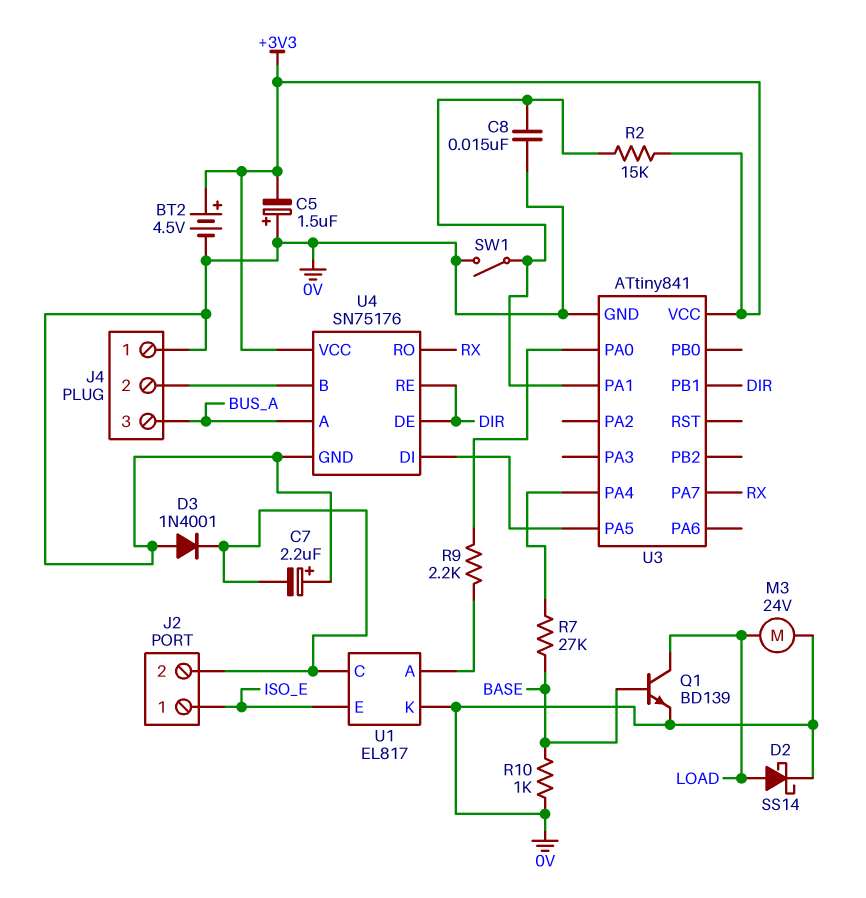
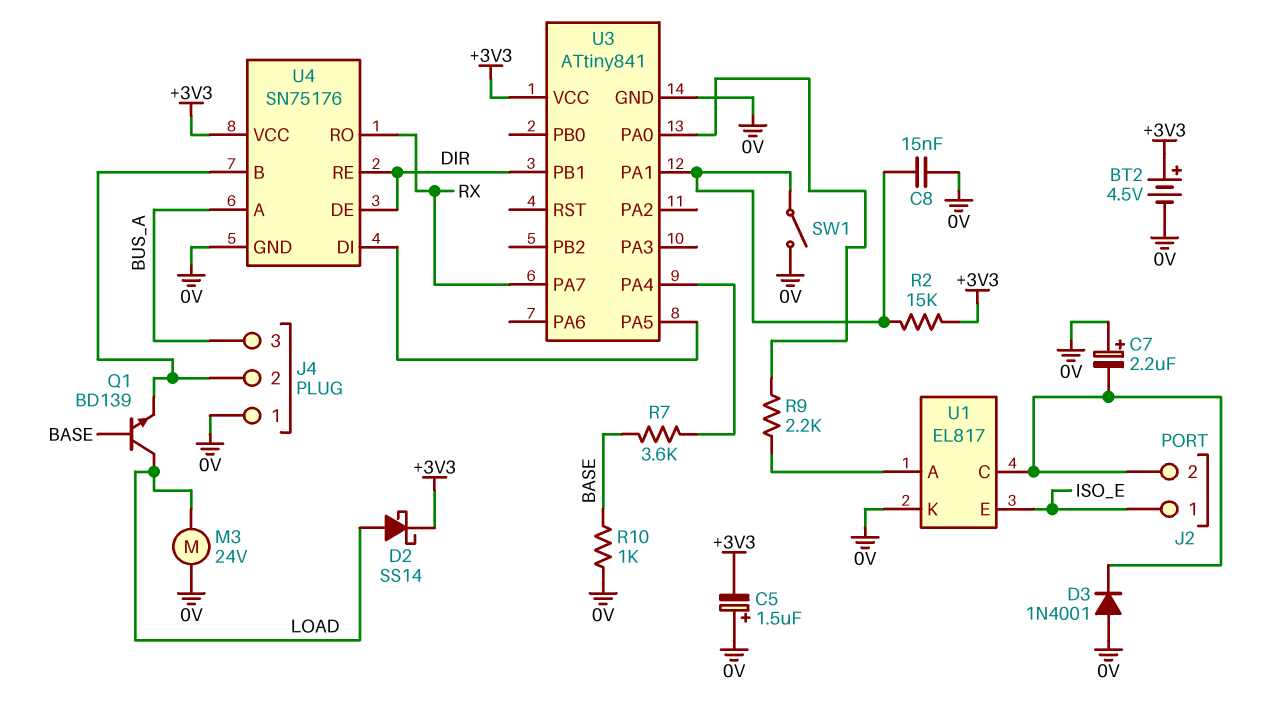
D2: schottky SS14 (A LOAD, K 0V) -> schottky SS14 (A LOAD, K +3V3)
Q1: NPN BD139 (B BASE, C LOAD, E 0V) -> NPN BD139 (B BASE, C LOAD, E J4/2)
R7: 27k (BASE, U3/PA4) -> 3.6k (BASE, U3/PA4)

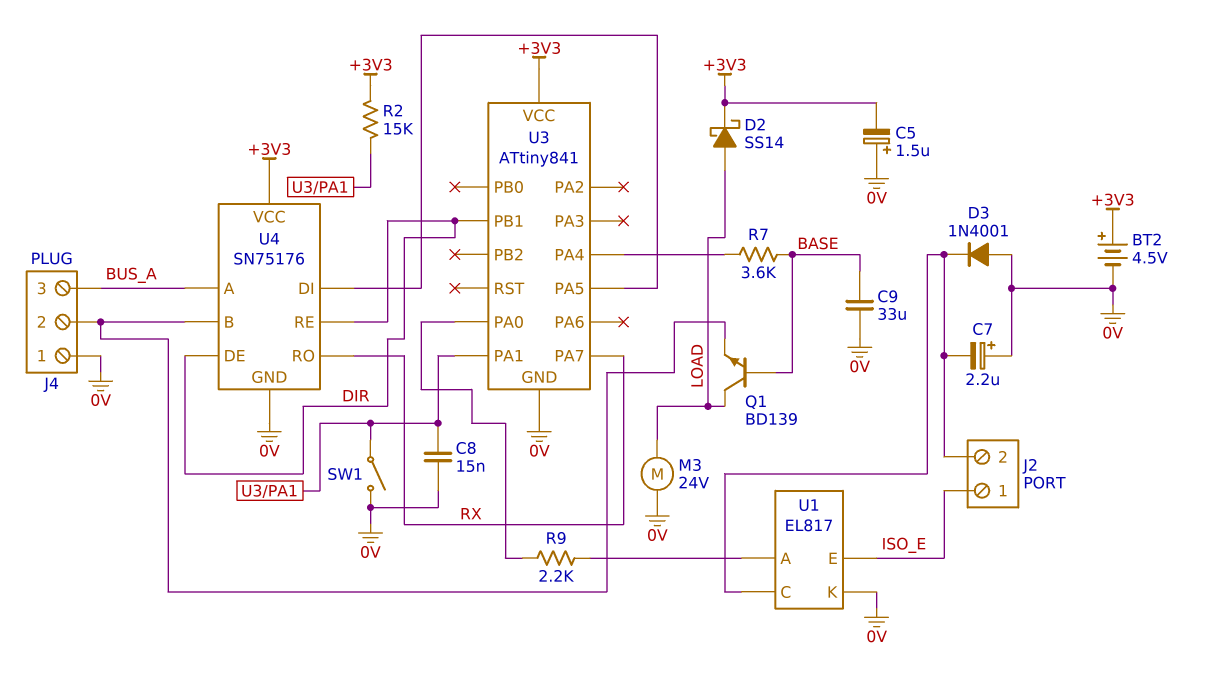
C9: none -> 33uF (0V, BASE)
R10: 1k (0V, BASE) -> none

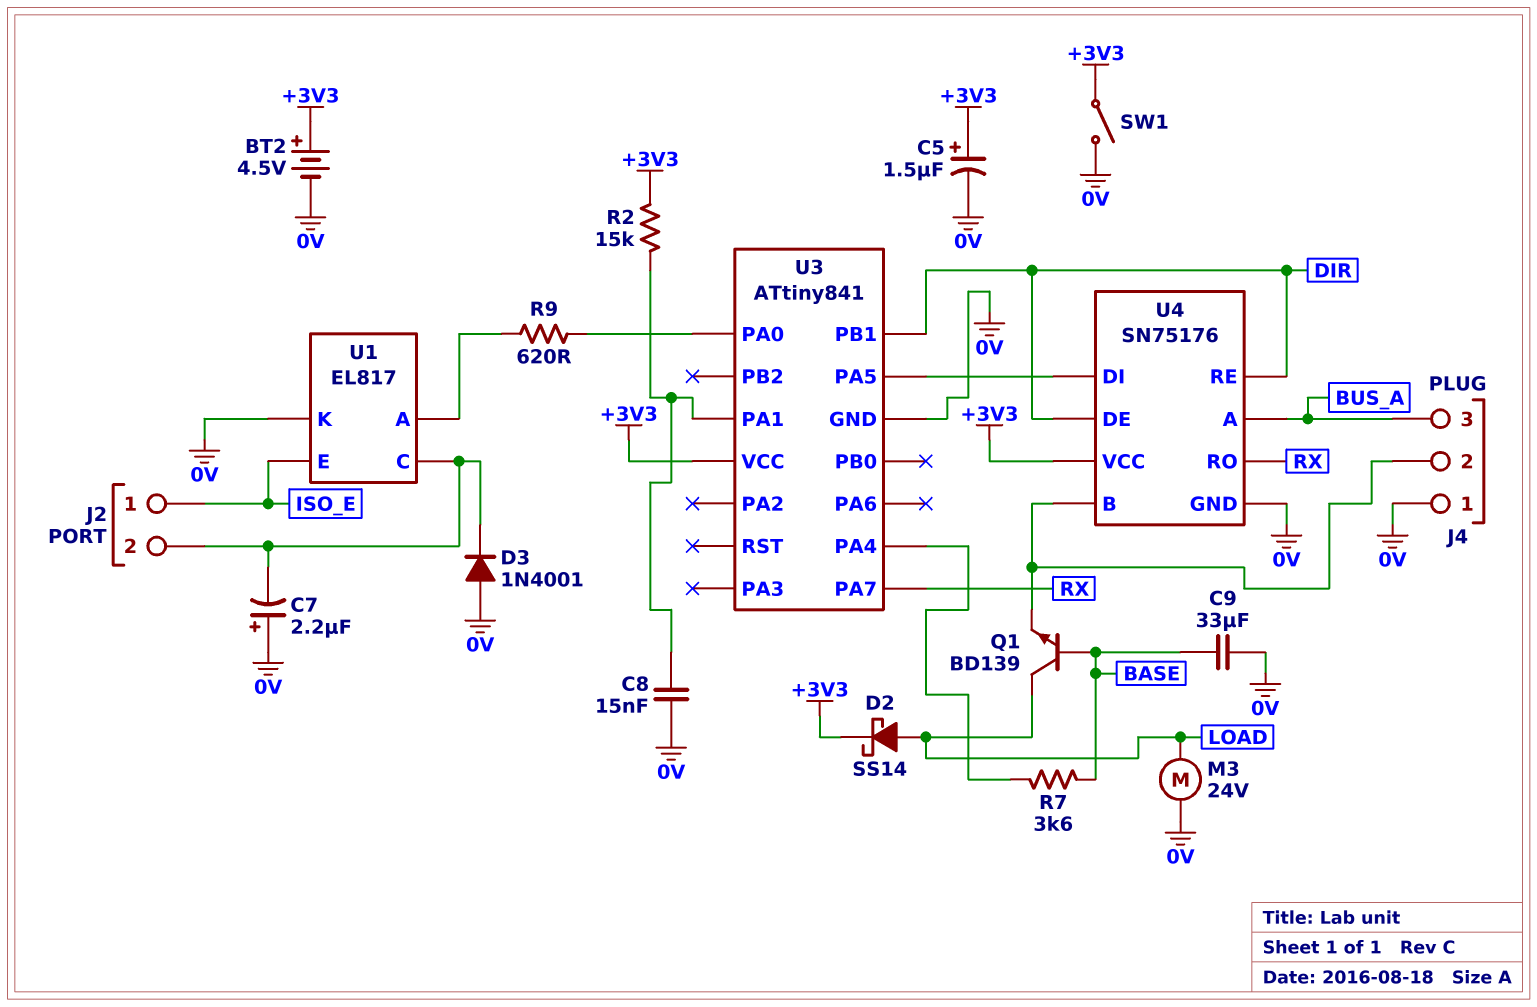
C5: 1.5uF (plus 0V, minus +3V3) -> 1.5uF (plus +3V3, minus 0V)
R9: 2.2k (U1/A, U3/PA0) -> 620 (U1/A, U3/PA0)
SW1: switch (0V, U3/PA1) -> switch (+3V3, 0V)

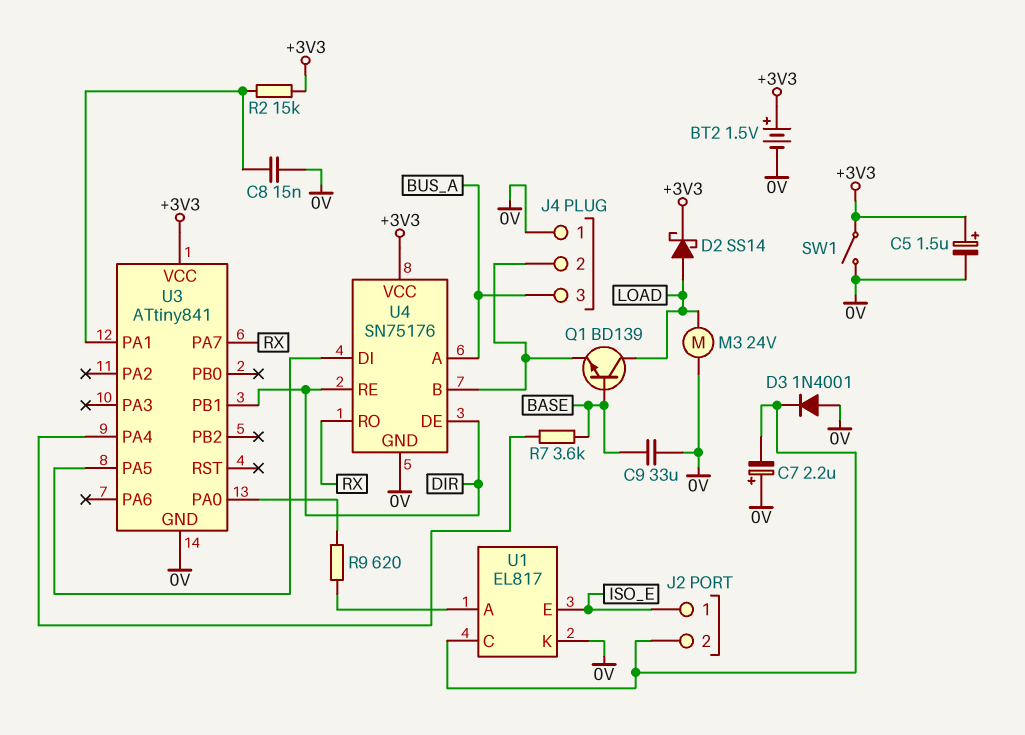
BT2: 4.5V (plus +3V3, minus 0V) -> 1.5V (plus +3V3, minus 0V)

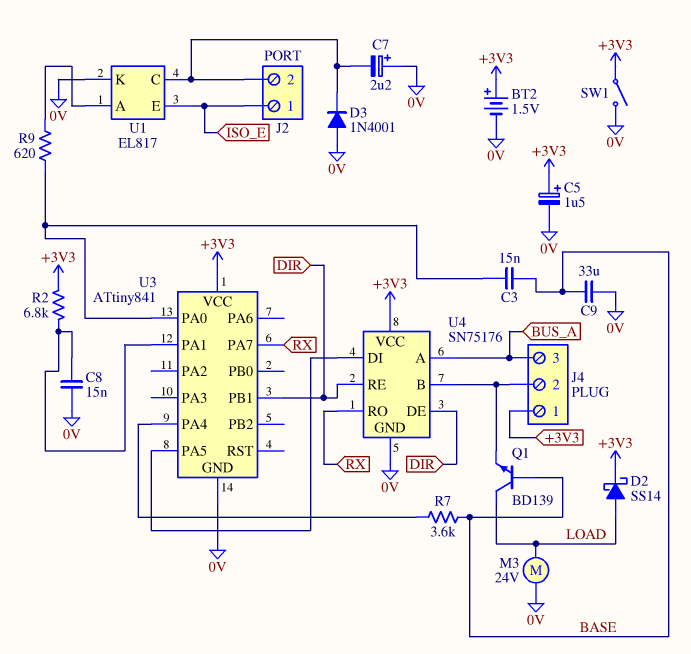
C3: none -> 15nF (BASE, U3/PA0)
J4 pin 1: 0V -> +3V3
R2: 15k (+3V3, U3/PA1) -> 6.8k (+3V3, U3/PA1)

